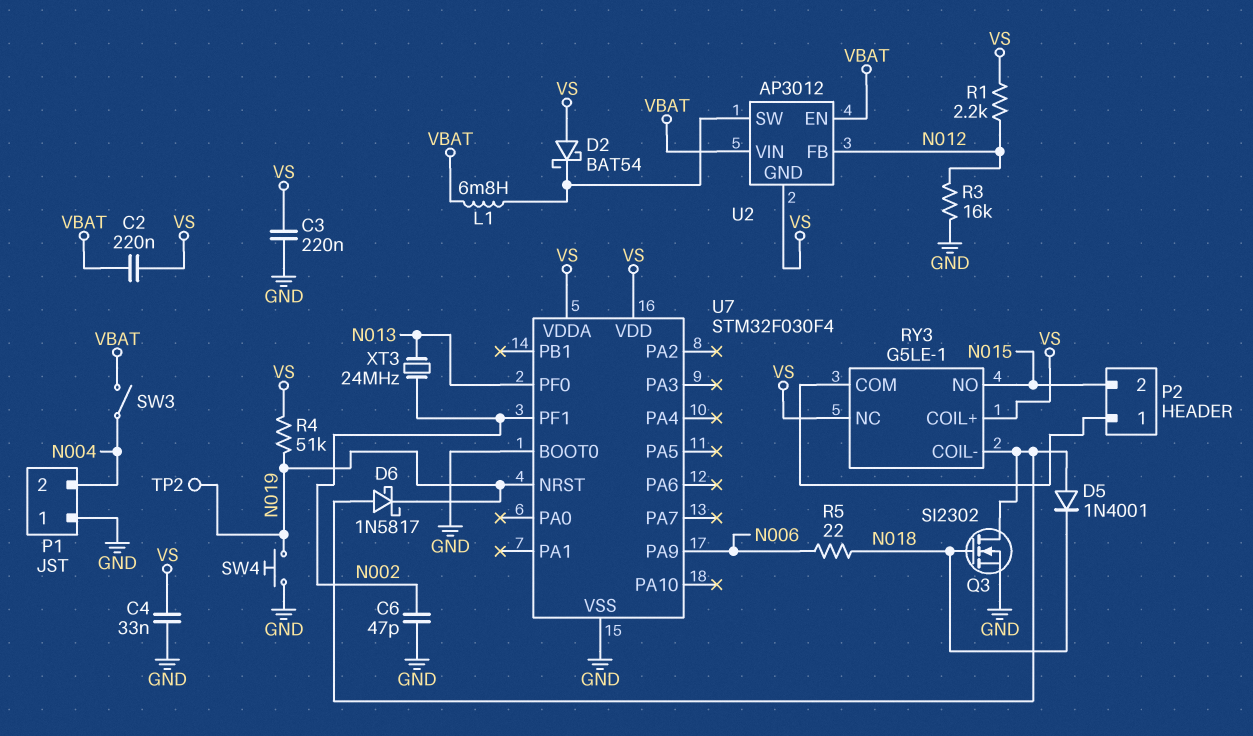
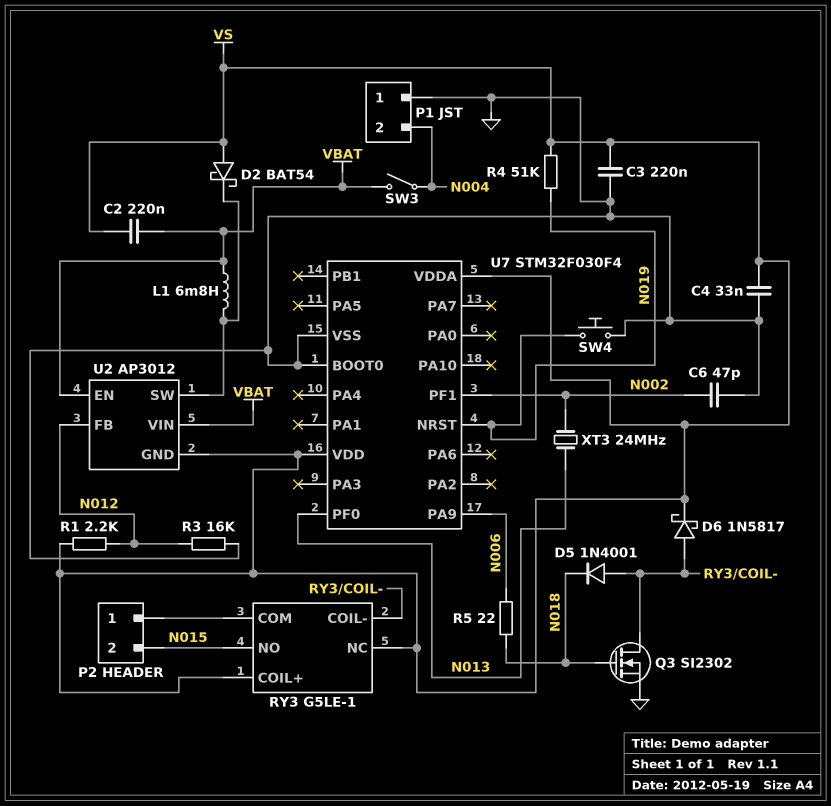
D6: schottky 1N5817 (A RY3/COIL-, K N019) -> schottky 1N5817 (A RY3/COIL-, K VS)
TP2: test point (N019) -> none

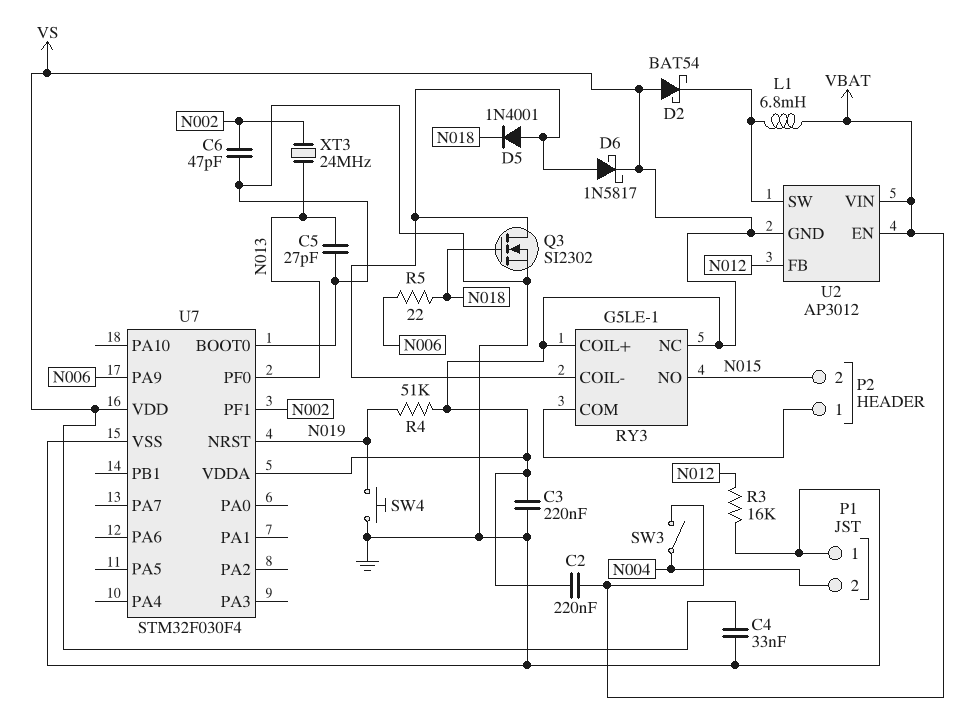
C5: none -> 27pF (GND, N013)
R1: 2.2k (N012, VS) -> none

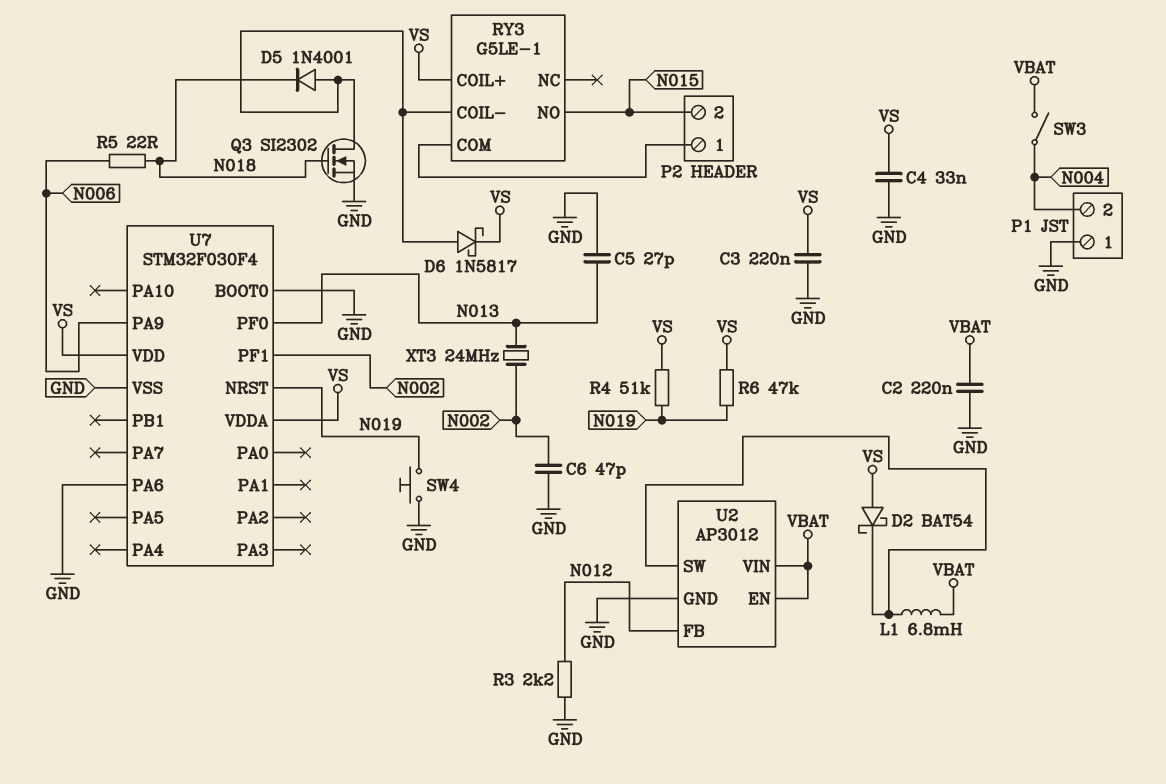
C2: 220nF (VBAT, VS) -> 220nF (GND, VBAT)
R3: 16k (GND, N012) -> 2.2k (GND, N012)
R6: none -> 47k (N019, VS)
RY3 pin NC: VS -> none
U2 pin GND: VS -> GND
U7 pin PA6: none -> GND

